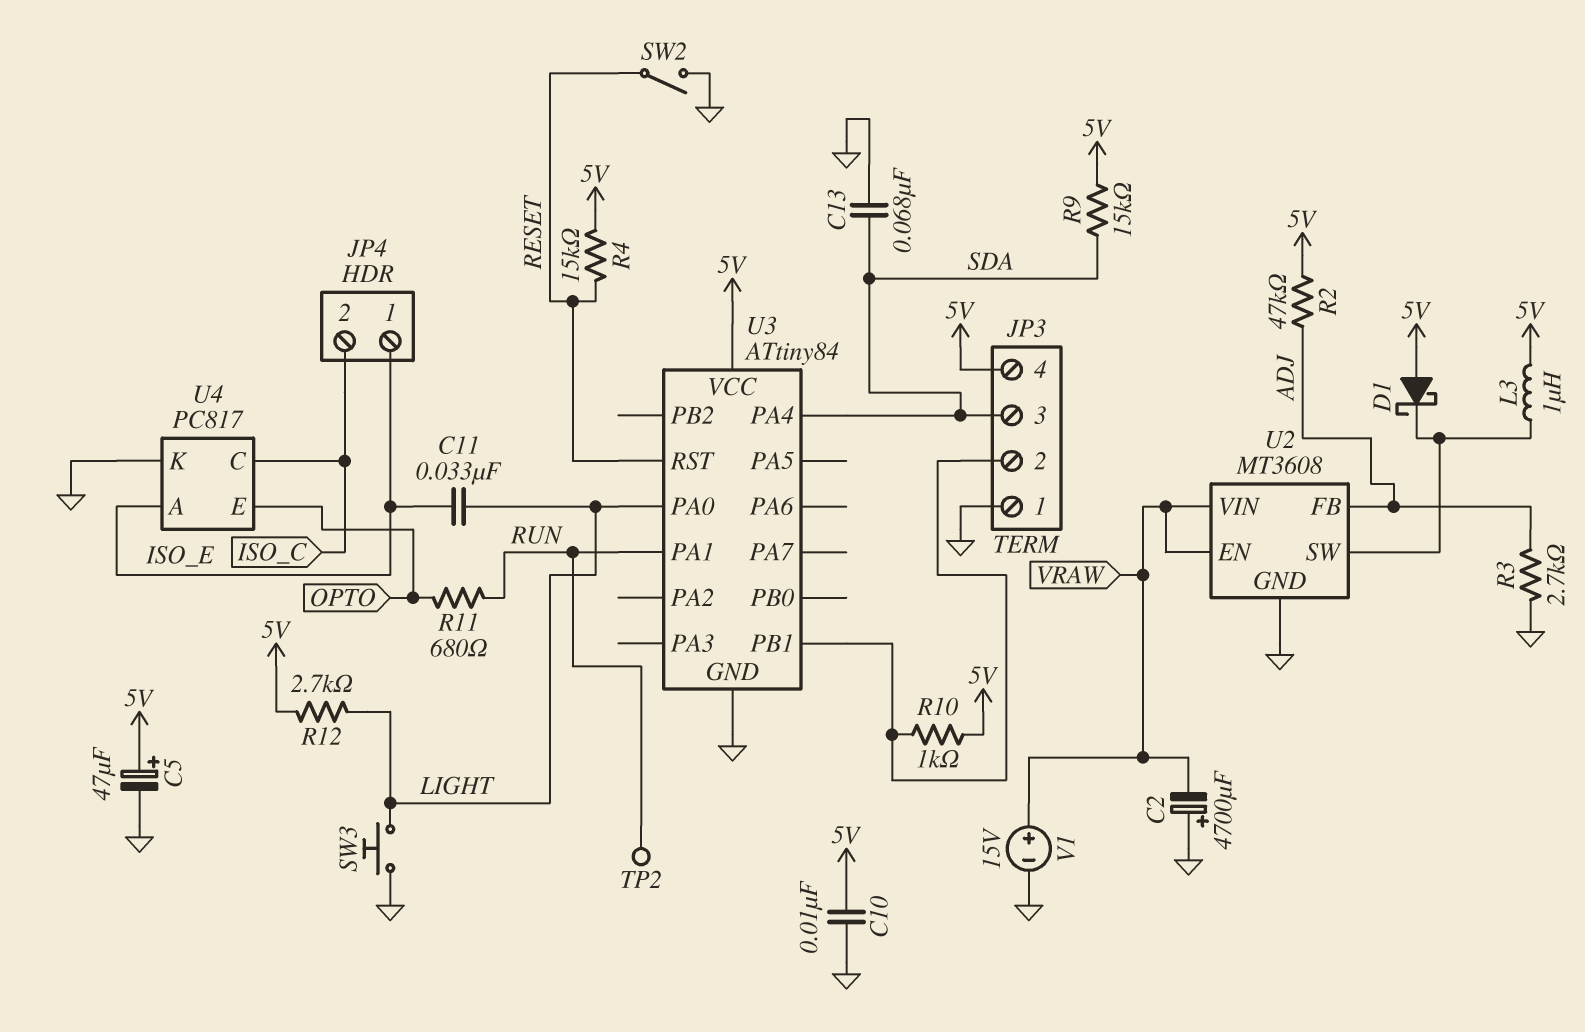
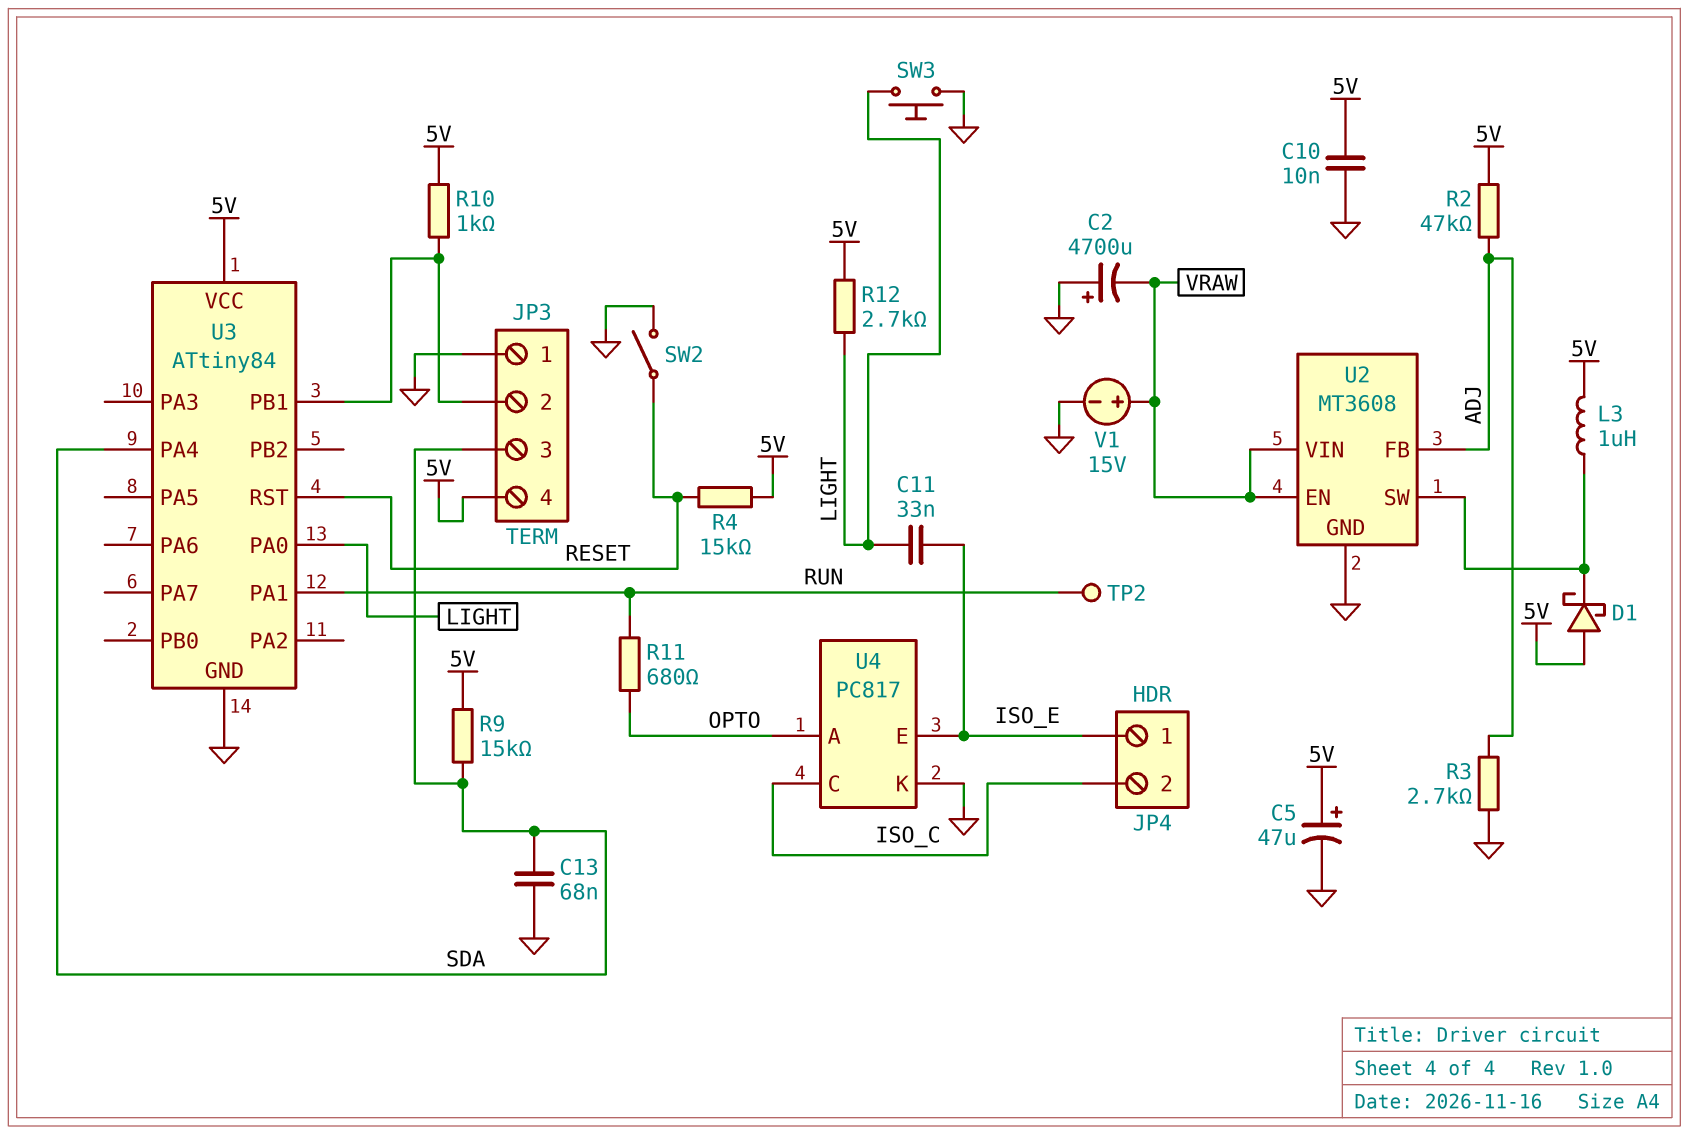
U4 pin A: ISO_E -> OPTO
U4 pin E: OPTO -> ISO_E

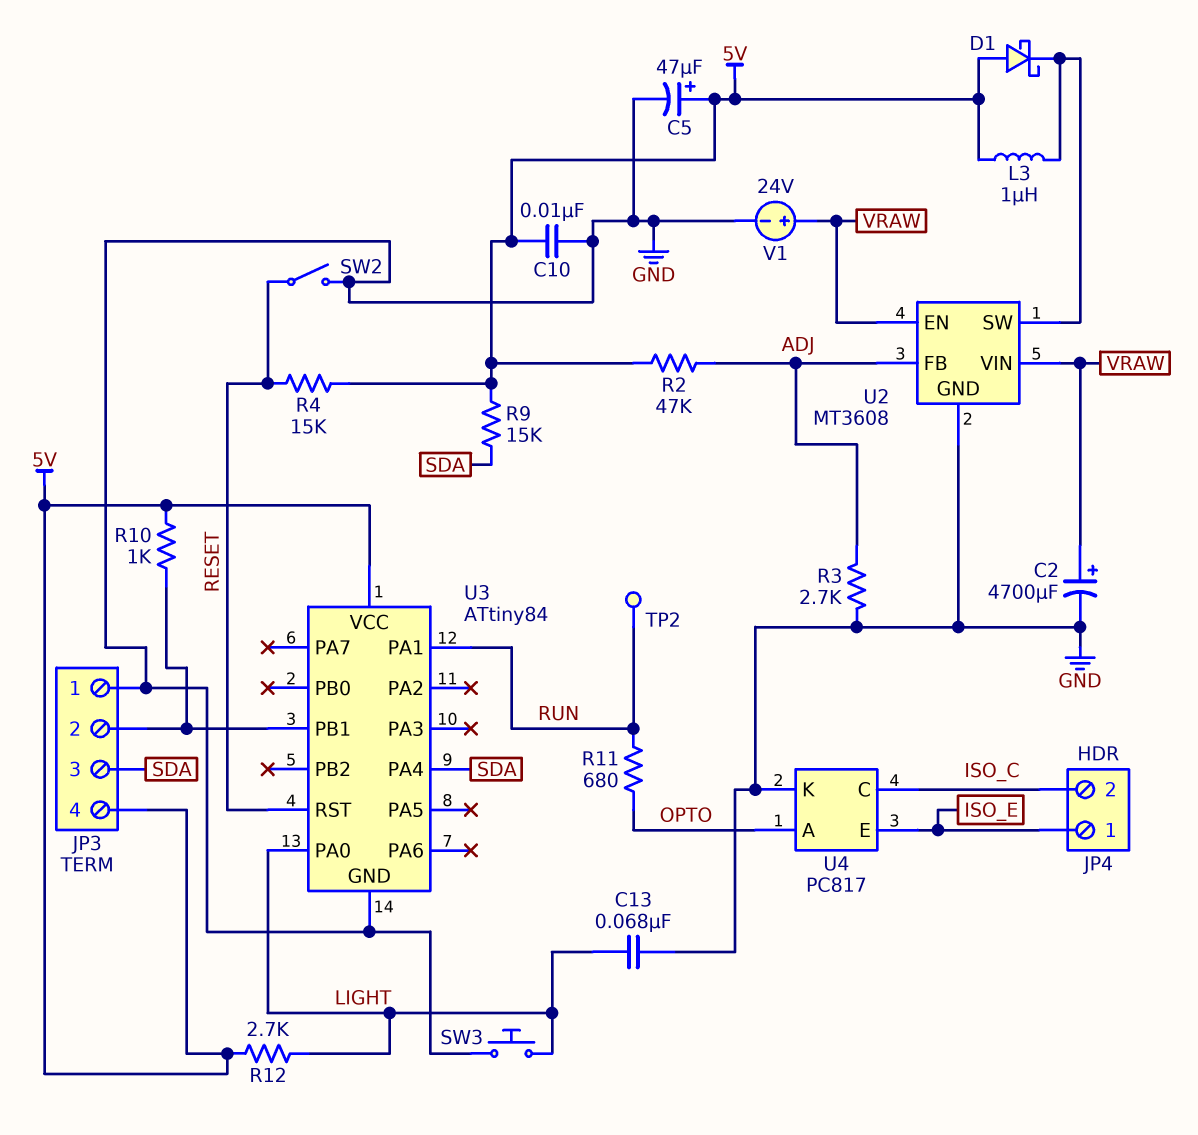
C2: 4700uF (plus GND, minus VRAW) -> 4700uF (plus VRAW, minus GND)
C11: 33nF (ISO_E, LIGHT) -> none
C13: 68nF (GND, SDA) -> 68nF (GND, LIGHT)
V1: 15V (plus VRAW, minus GND) -> 24V (plus VRAW, minus GND)

